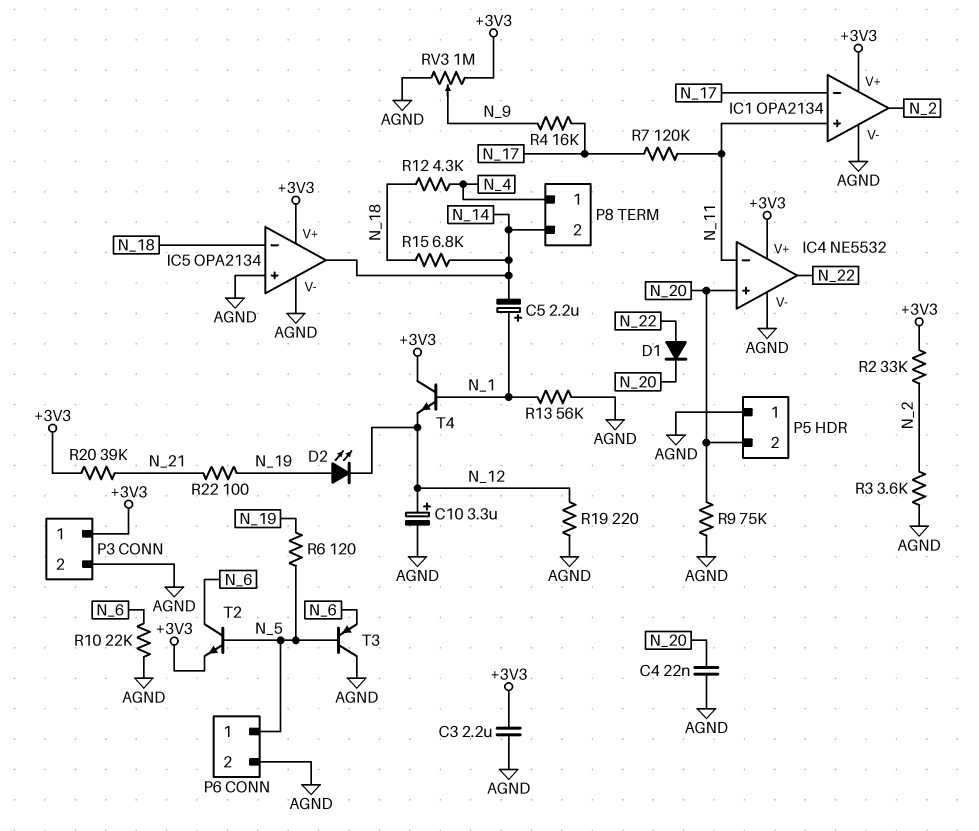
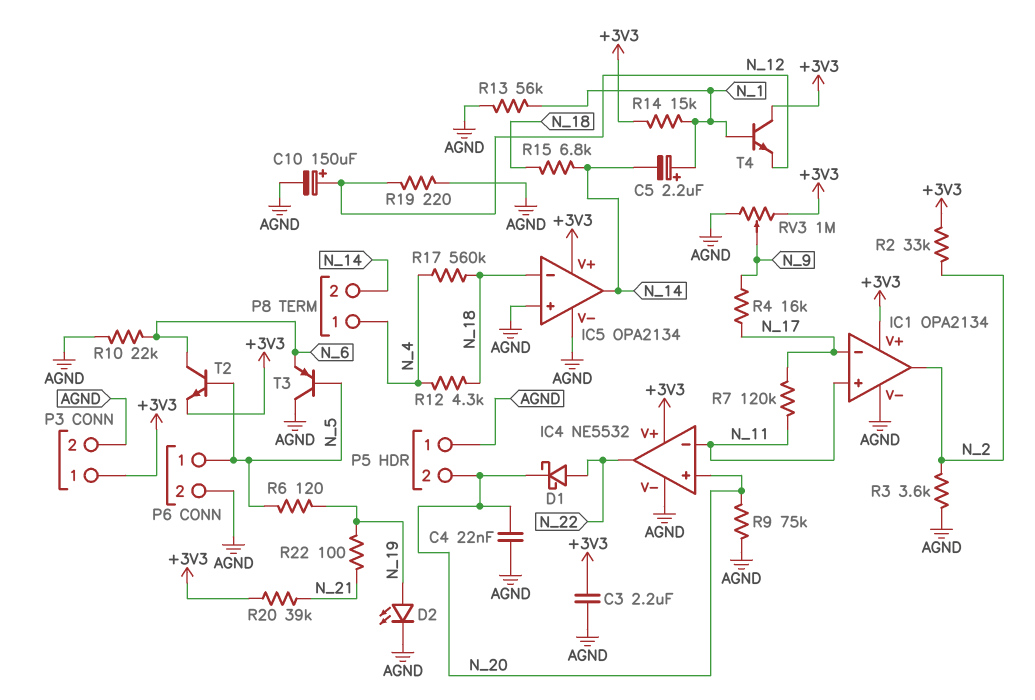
C10: 3.3uF (plus N_12, minus AGND) -> 150uF (plus N_12, minus AGND)
D1: diode (A N_22, K N_20) -> schottky (A N_22, K N_20)
D2: LED (A N_19, K N_12) -> LED (A N_19, K AGND)
R14: none -> 15k (+3V3, N_1)
R17: none -> 560k (N_4, N_18)

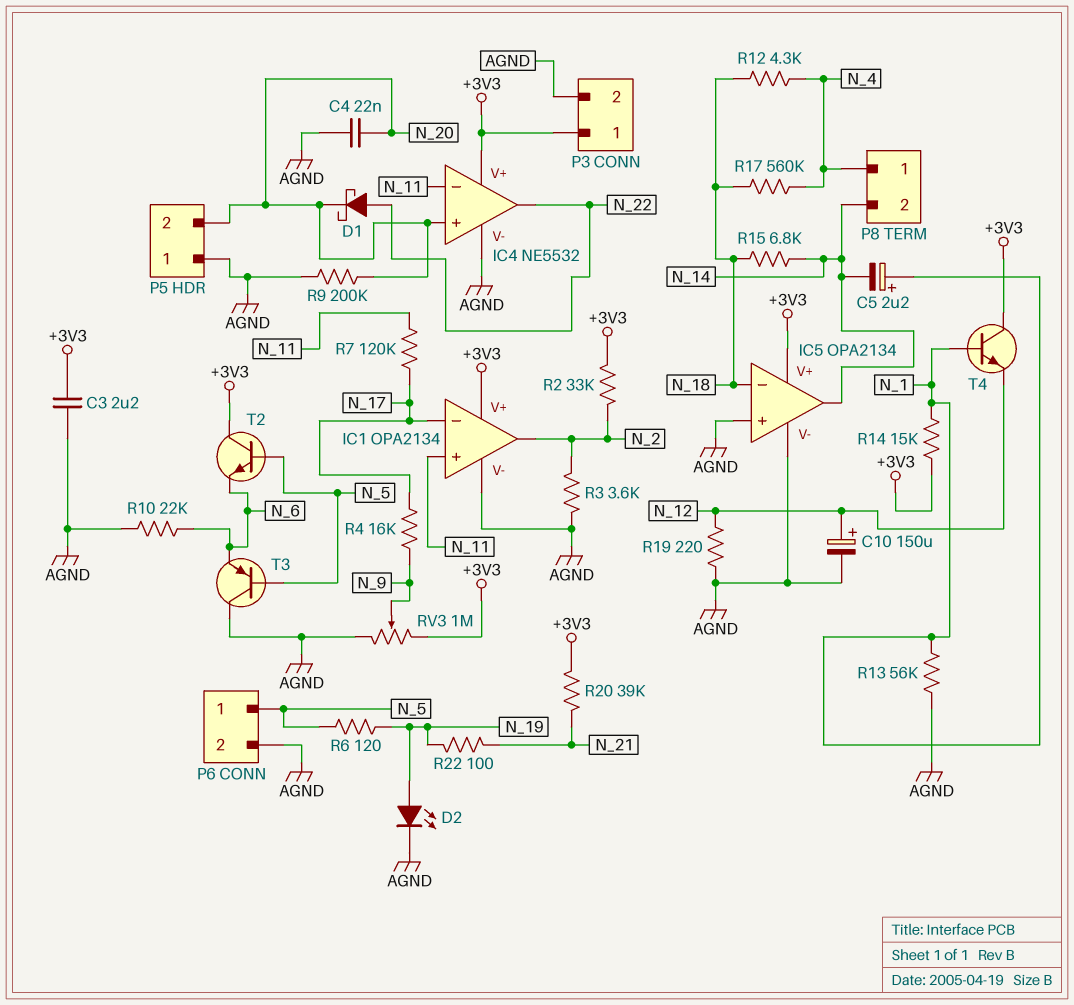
R9: 75k (AGND, N_20) -> 200k (AGND, N_20)
T2: NPN (B N_5, C N_6, E +3V3) -> NPN (B N_5, C +3V3, E N_6)

